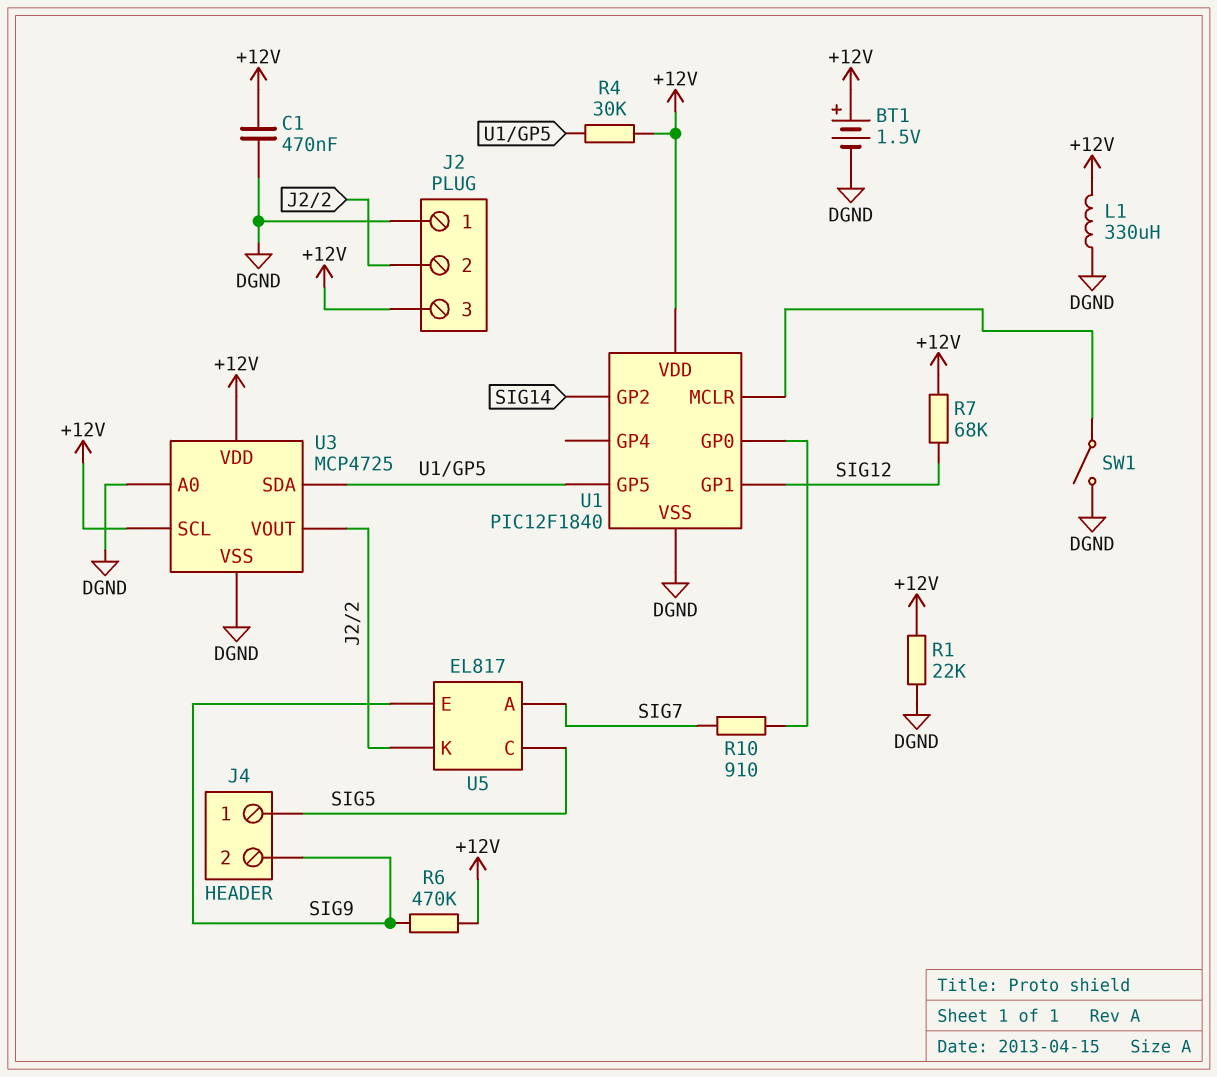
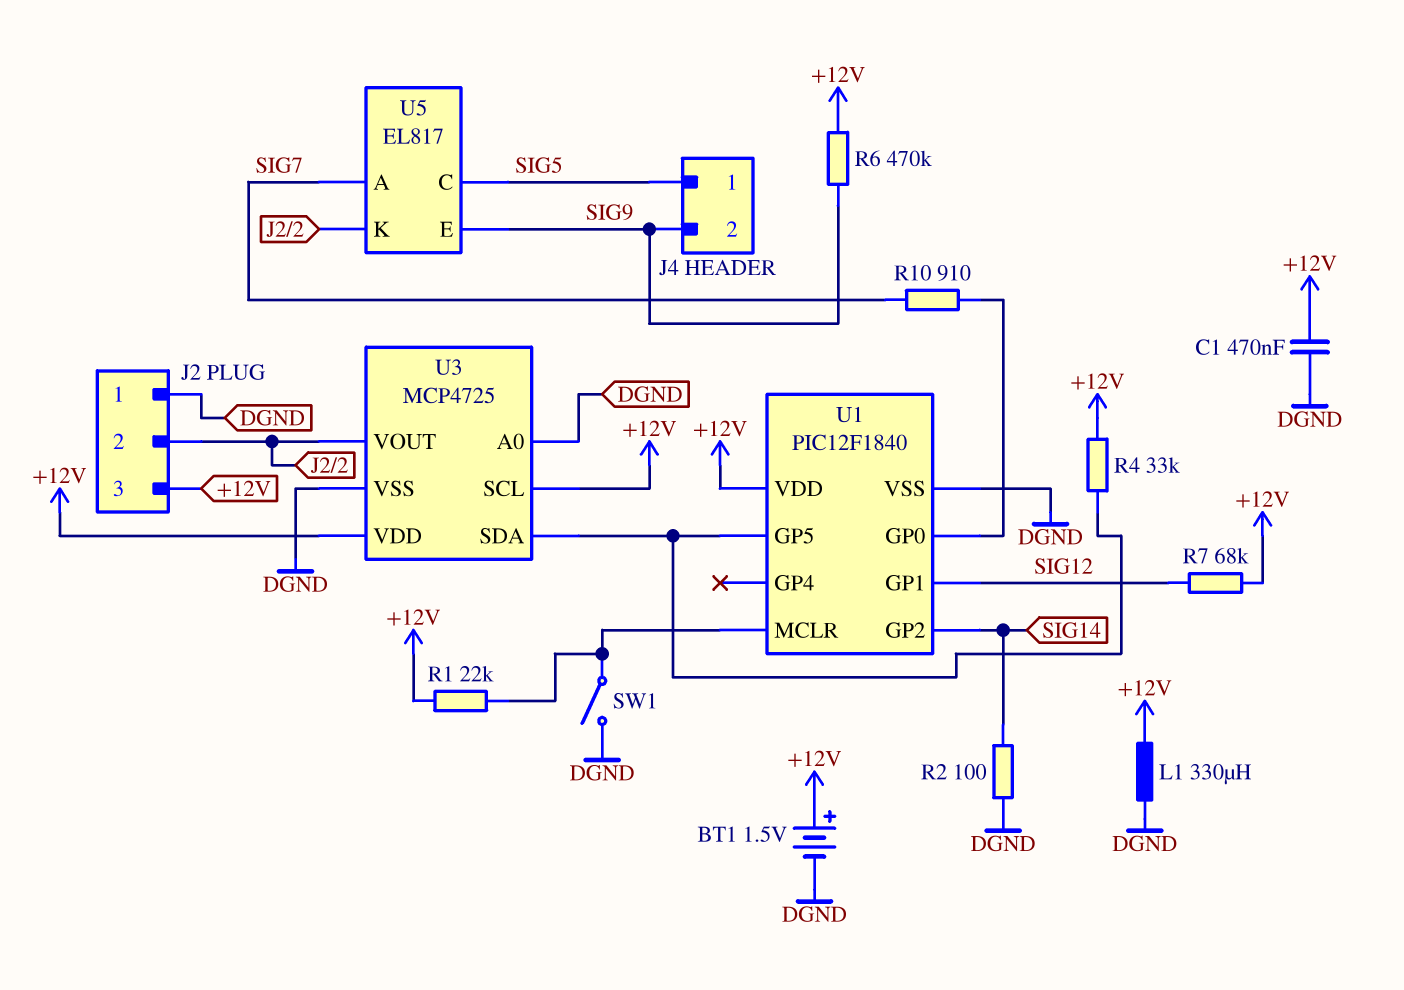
R1: 22k (+12V, DGND) -> 22k (+12V, U1/MCLR)
R2: none -> 100 (DGND, SIG14)
R4: 30k (+12V, U1/GP5) -> 33k (+12V, U1/GP5)

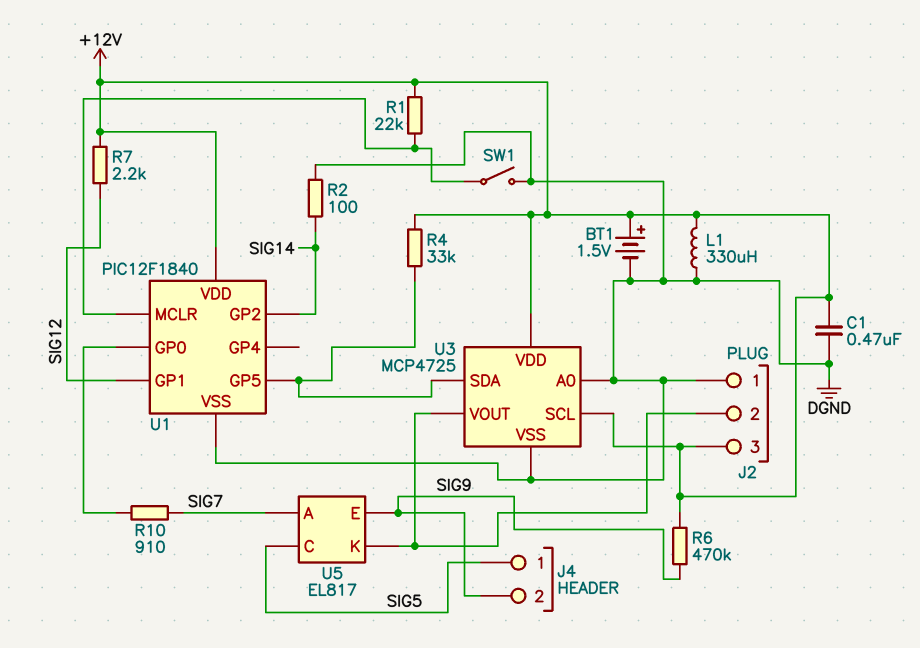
R7: 68k (+12V, SIG12) -> 2.2k (+12V, SIG12)

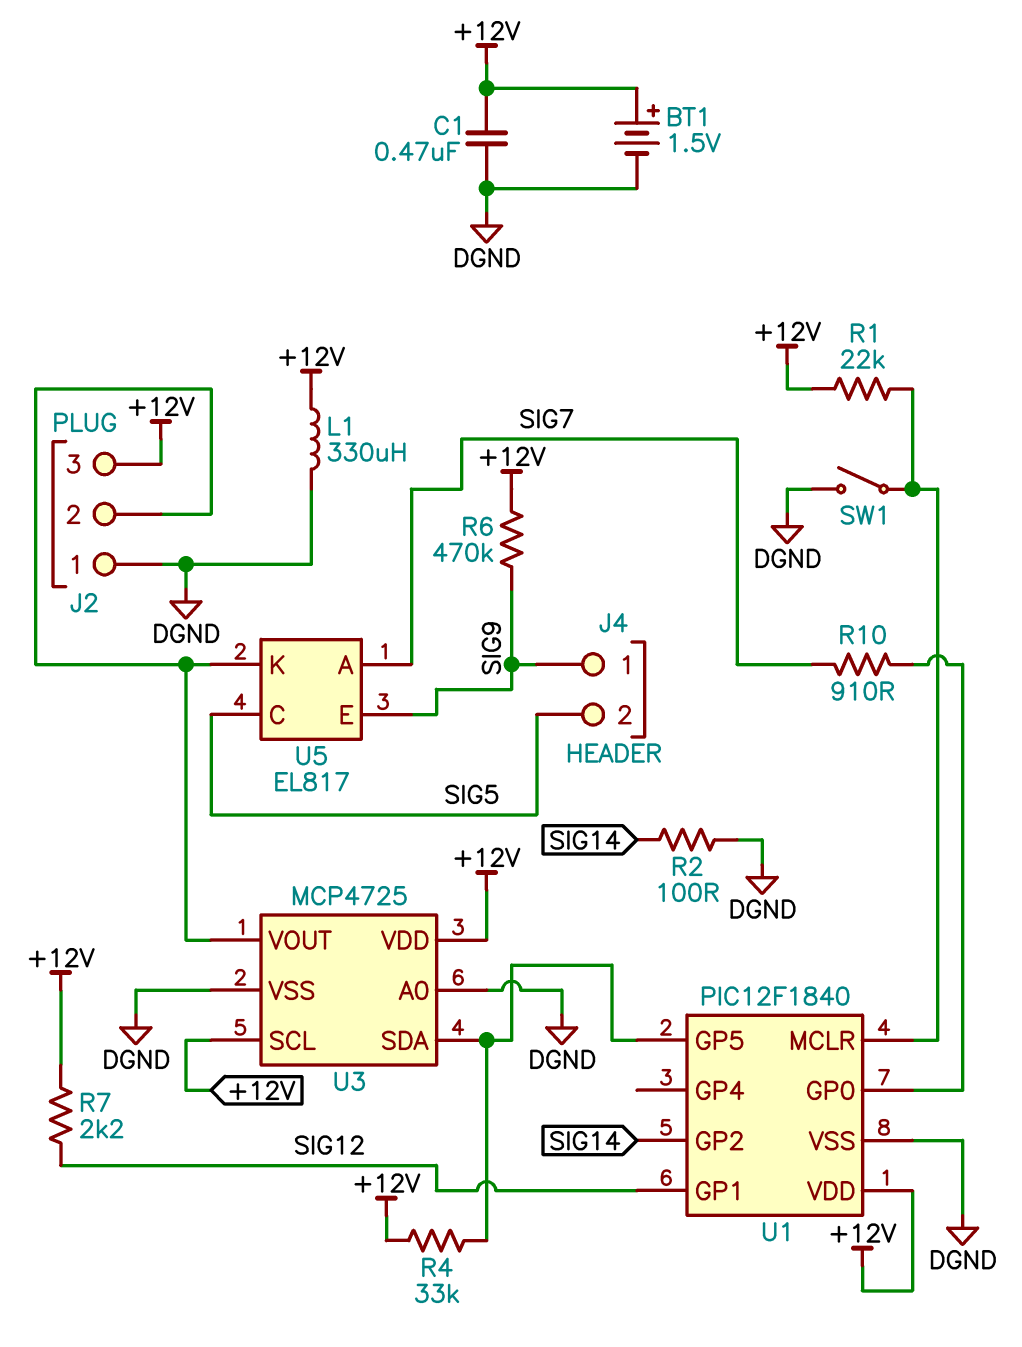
J4 pin 1: SIG5 -> SIG9
J4 pin 2: SIG9 -> SIG5

